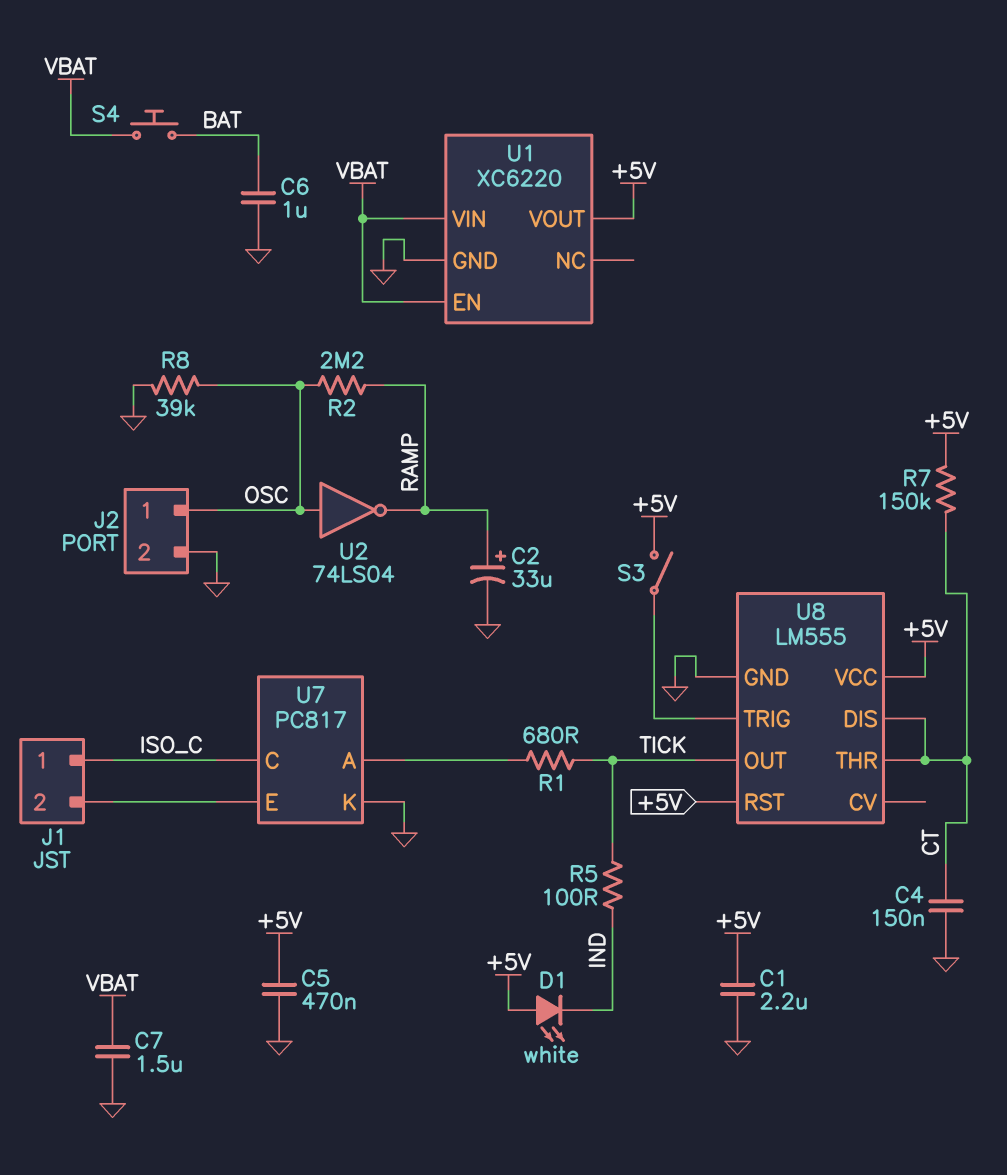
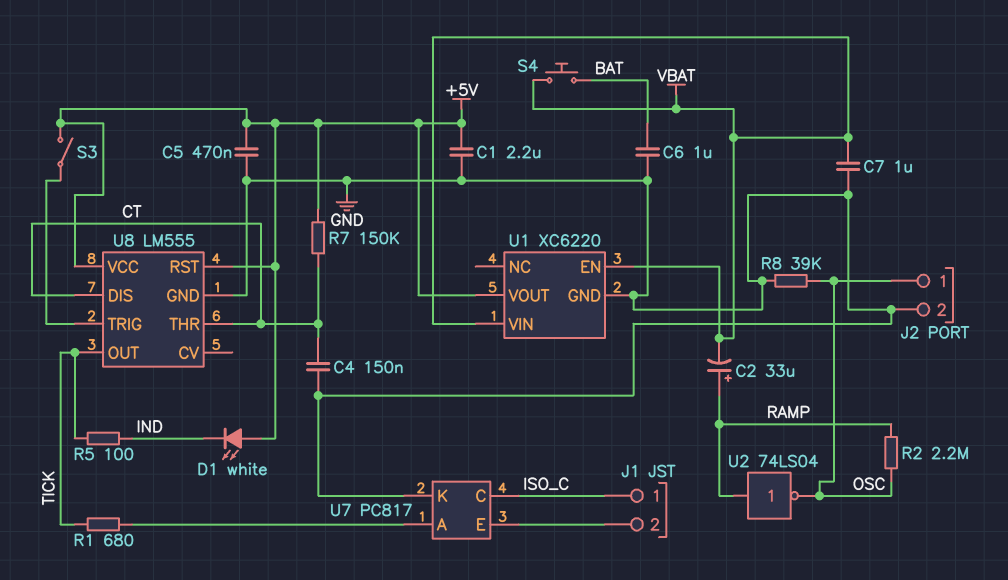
C2: 33uF (plus RAMP, minus GND) -> 33uF (plus RAMP, minus VBAT)
C7: 1.5uF (GND, VBAT) -> 1uF (GND, VBAT)
U2: NOT 74LS04 (in OSC, out RAMP) -> NOT 74LS04 (in RAMP, out OSC)

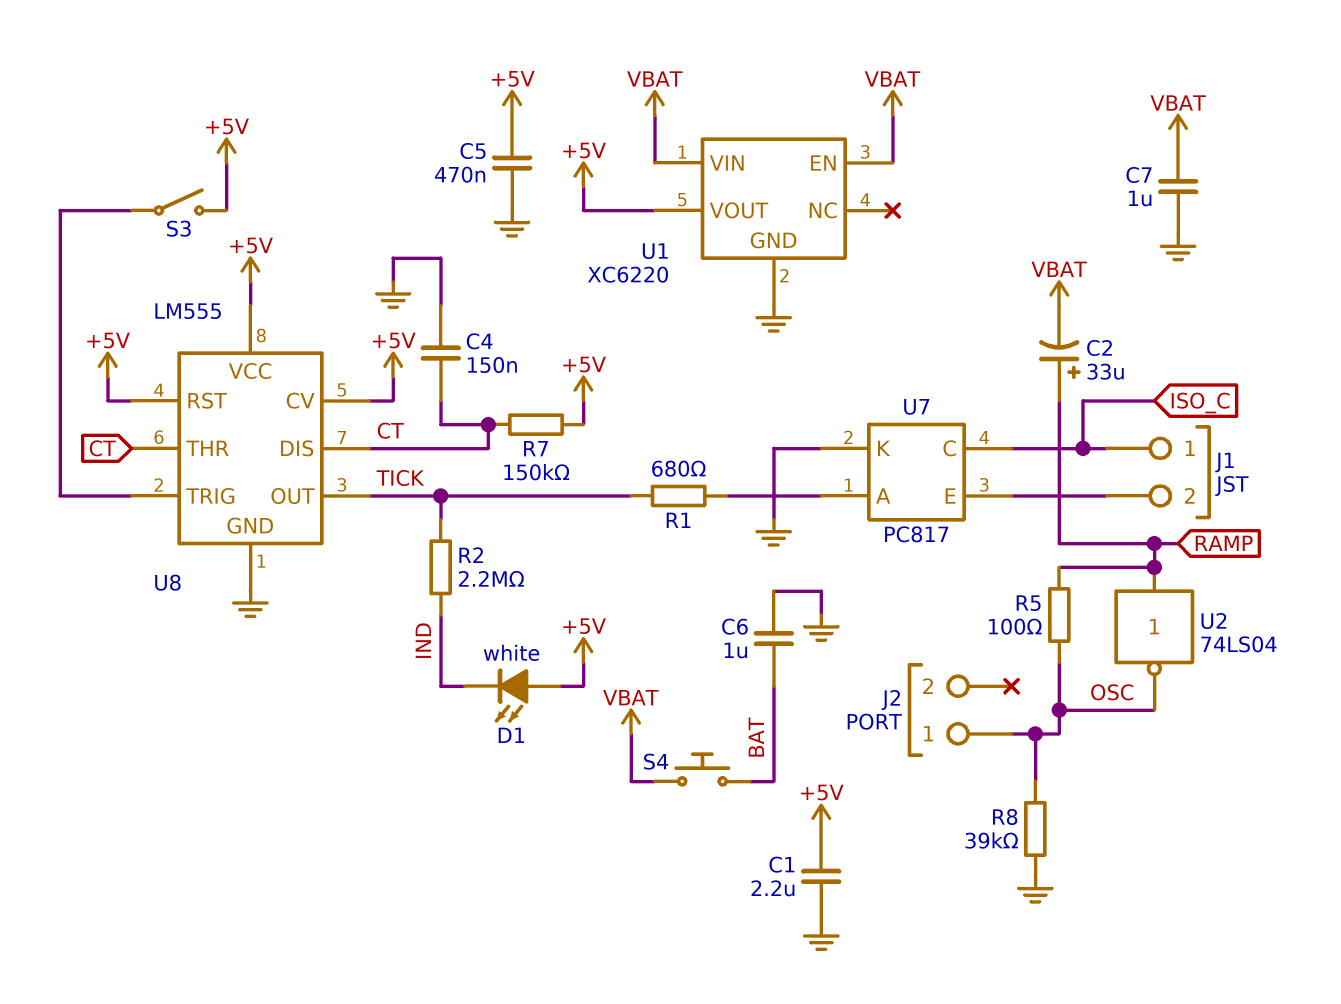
J2 pin 2: GND -> none
R2: 2.2M (OSC, RAMP) -> 2.2M (IND, TICK)
R5: 100 (IND, TICK) -> 100 (OSC, RAMP)
U8 pin CV: none -> +5V

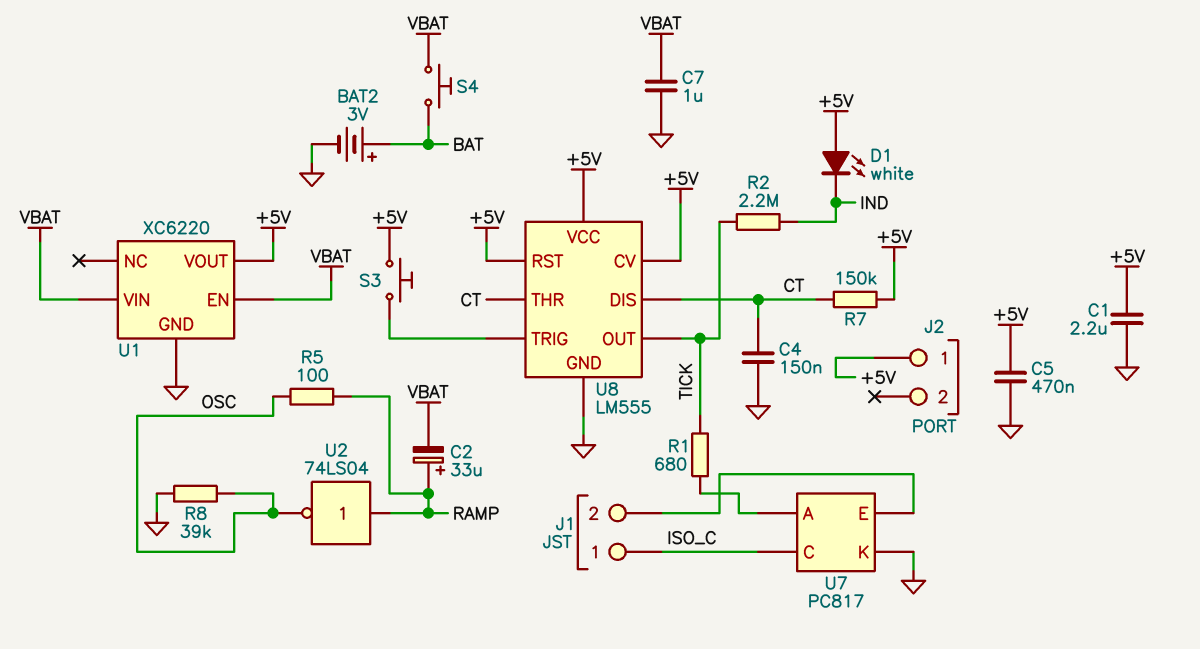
BAT2: none -> 3V (plus BAT, minus GND)
C6: 1uF (BAT, GND) -> none
J2 pin 1: OSC -> +5V
S3: switch (+5V, U8/TRIG) -> button (+5V, U8/TRIG)

